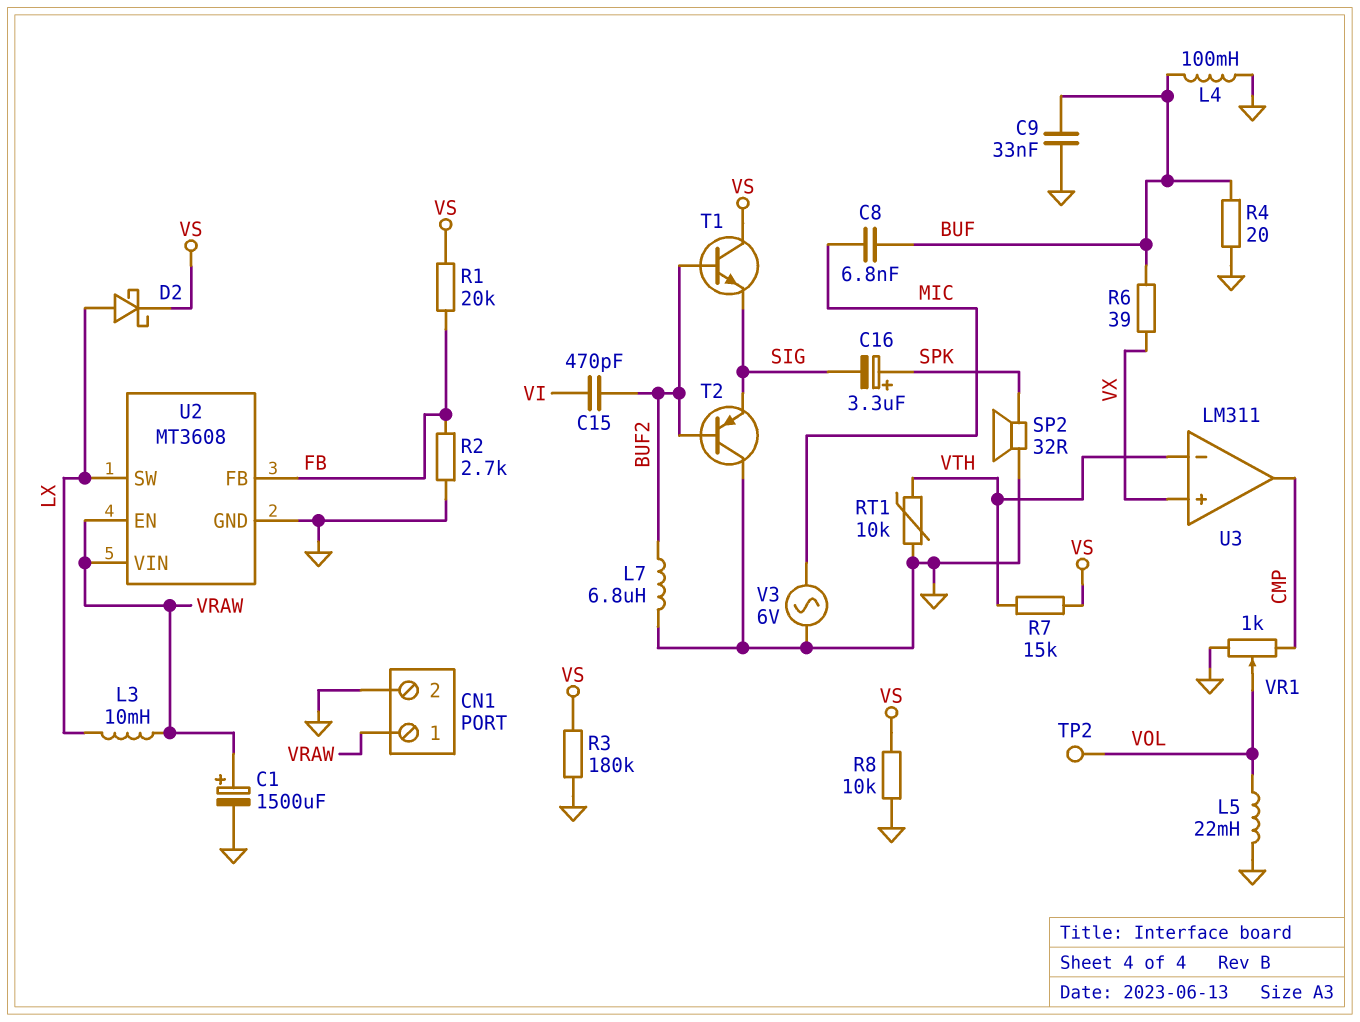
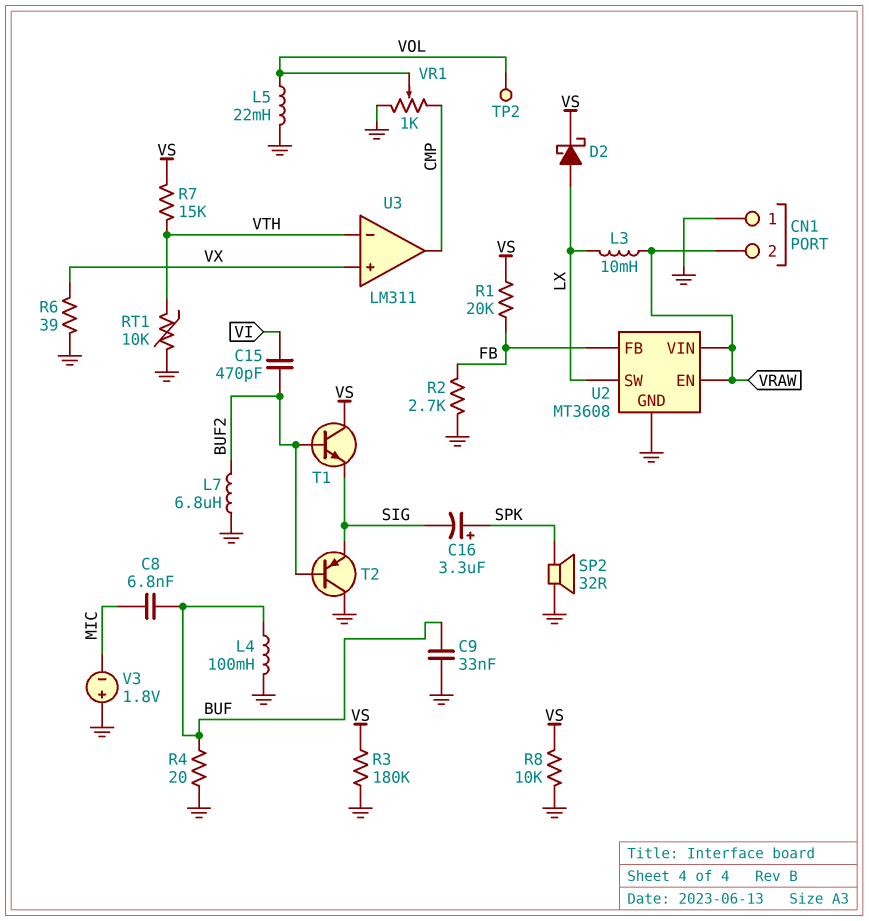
C1: 1500uF (plus VRAW, minus GND) -> none
CN1 pin 1: VRAW -> GND
CN1 pin 2: GND -> VRAW
R6: 39 (BUF, VX) -> 39 (GND, VX)
V3: AC 6V (GND, MIC) -> 1.8V (plus GND, minus MIC)

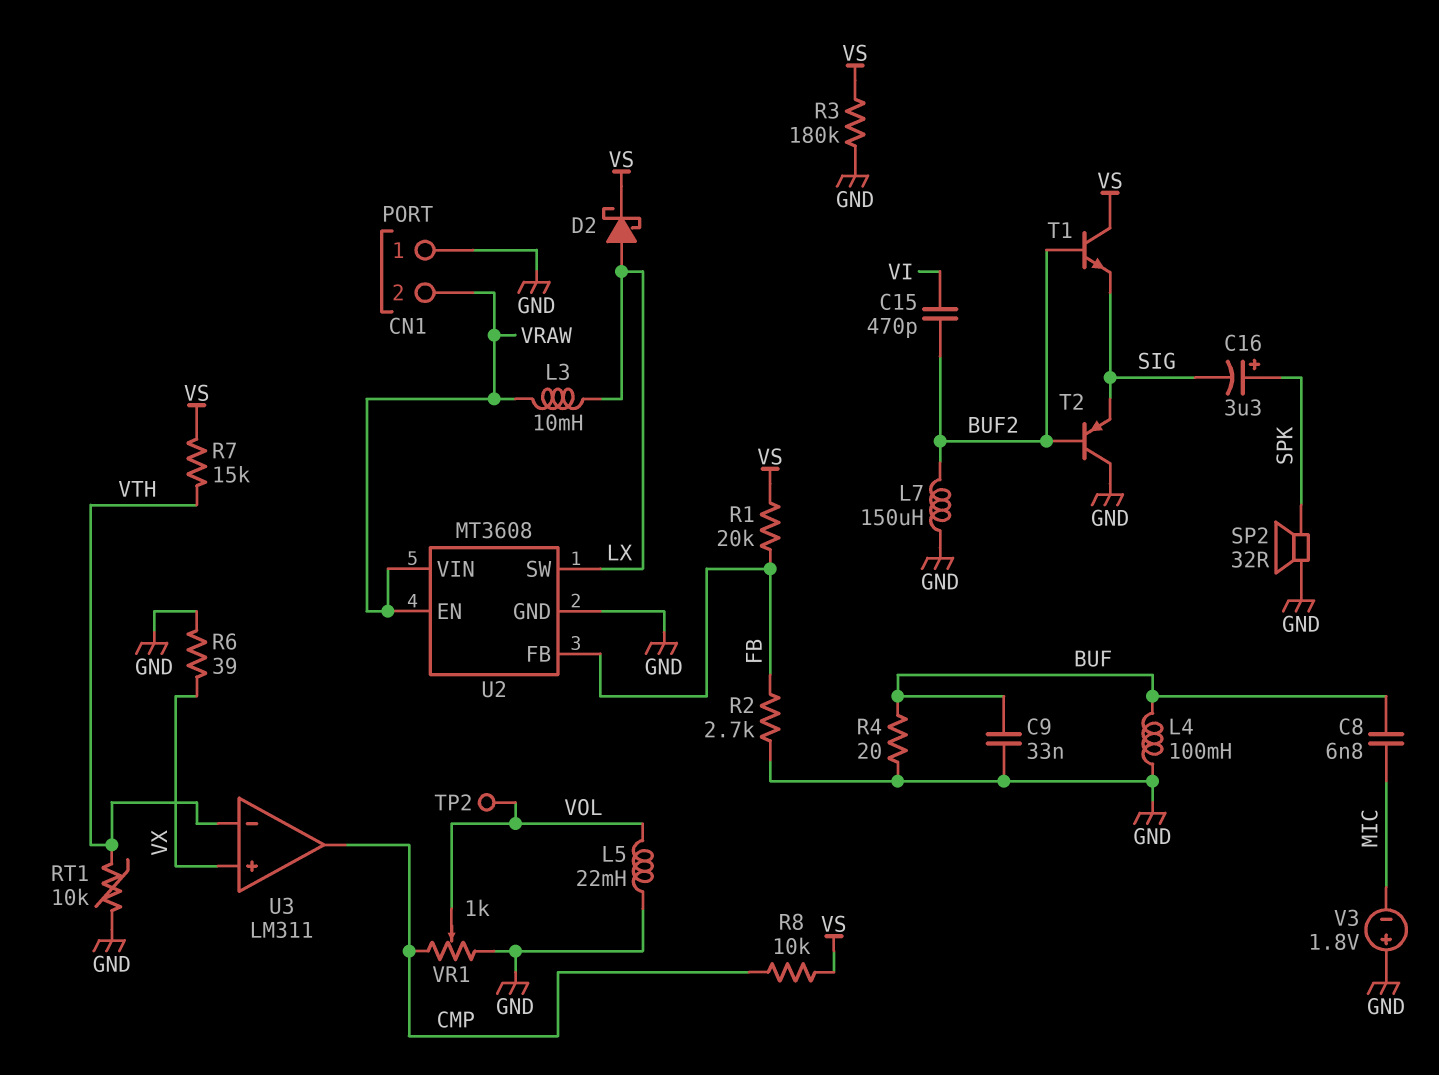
L7: 6.8uH (BUF2, GND) -> 150uH (BUF2, GND)
R8: 10k (GND, VS) -> 10k (CMP, VS)

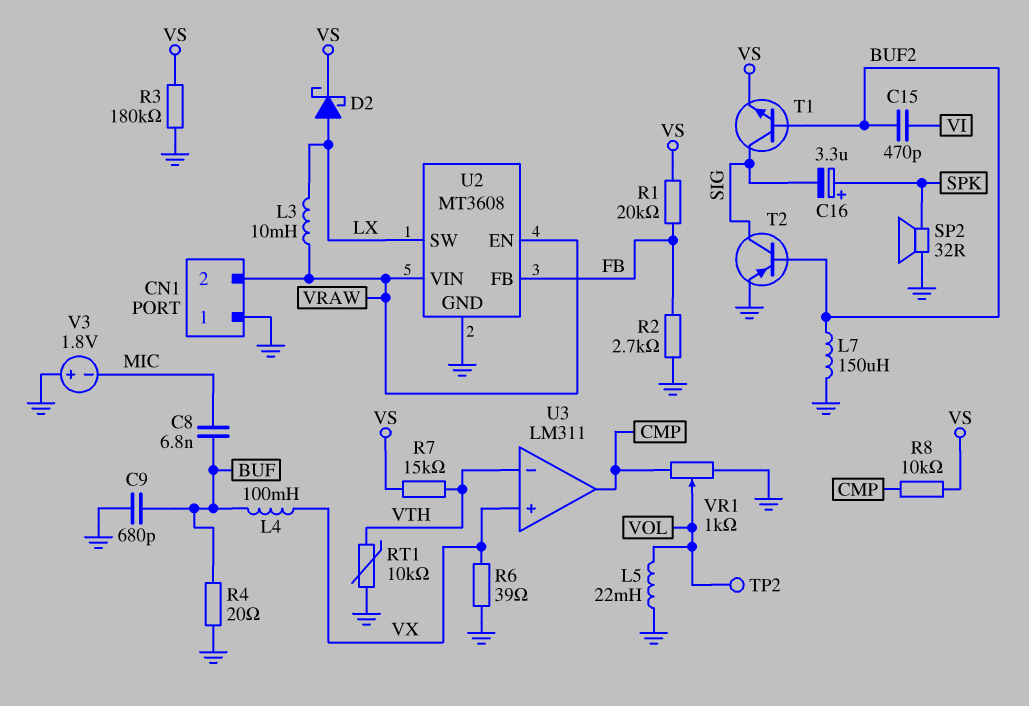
C9: 33nF (BUF, GND) -> 680pF (BUF, GND)
L4: 100mH (BUF, GND) -> 100mH (BUF, VX)
T1: NPN (B BUF2, C VS, E SIG) -> NPN (B BUF2, C SIG, E VS)
T2: PNP (B BUF2, C GND, E SIG) -> PNP (B BUF2, C SIG, E GND)

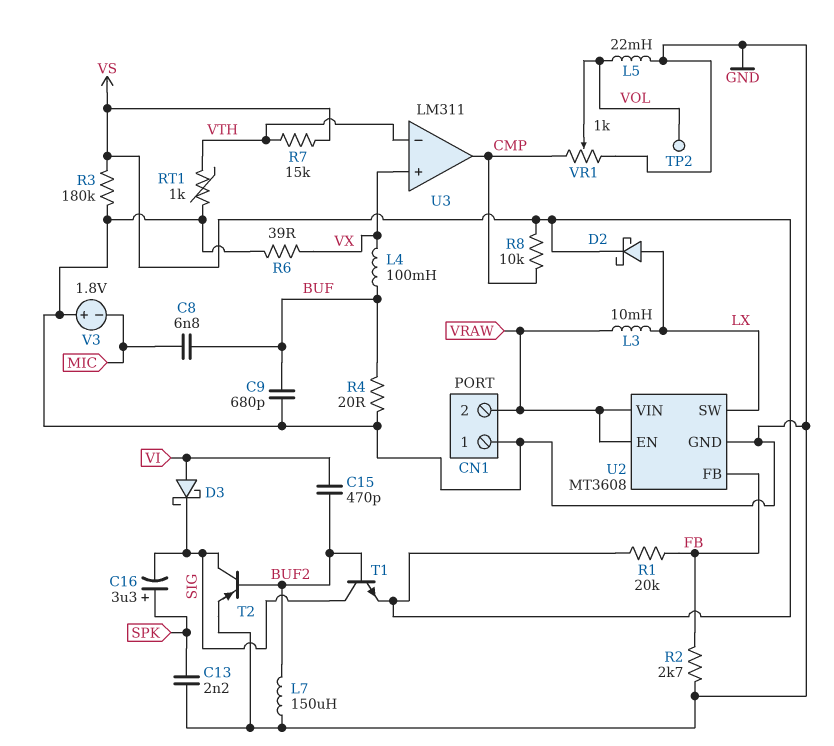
C13: none -> 2.2nF (GND, SPK)
D3: none -> schottky (A VI, K SIG)
RT1: 10k (GND, VTH) -> 1k (GND, VTH)
SP2: speaker 32R (GND, SPK) -> none

